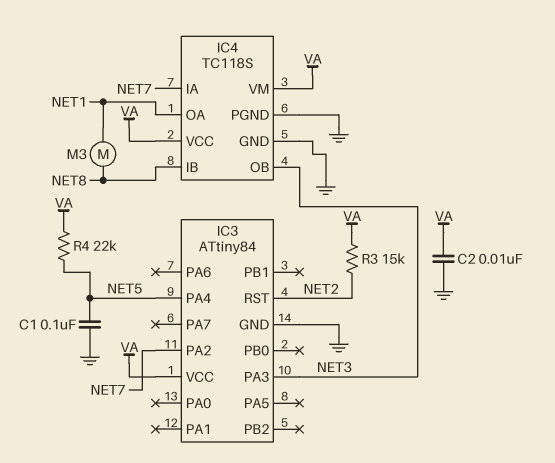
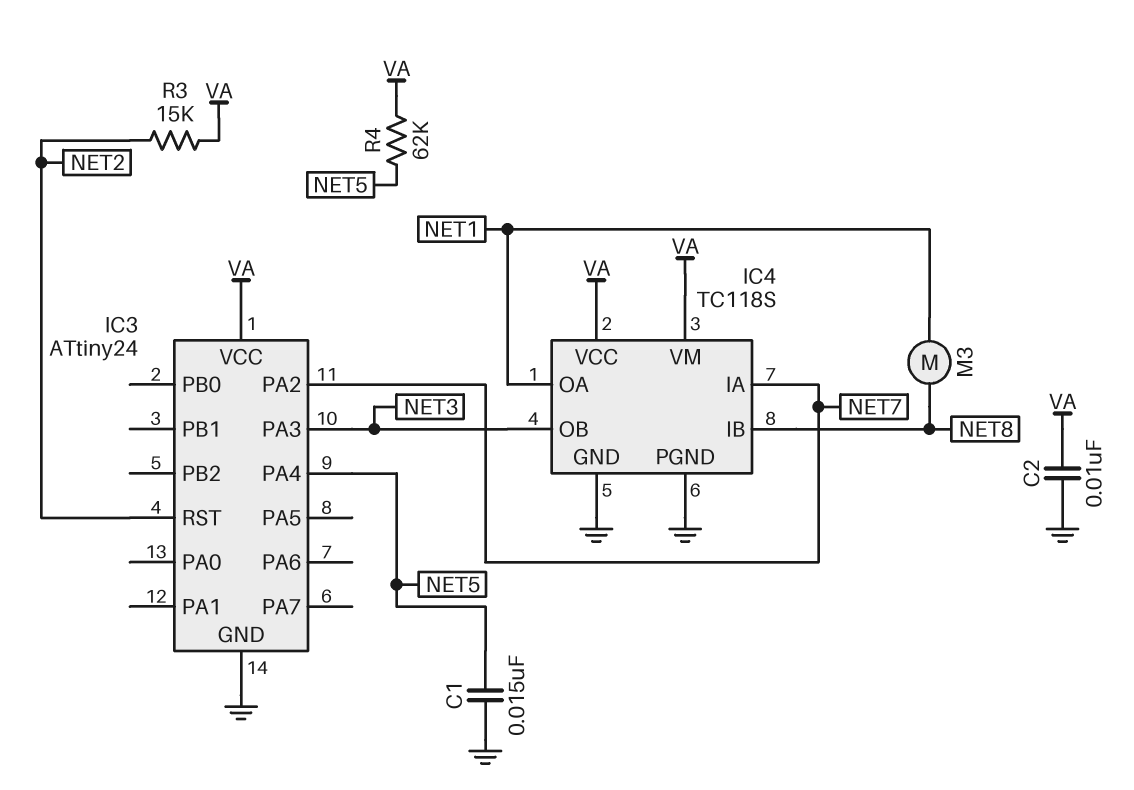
C1: 100nF (GND, NET5) -> 15nF (GND, NET5)
IC3: ATtiny84 -> ATtiny24
R4: 22k (NET5, VA) -> 62k (NET5, VA)

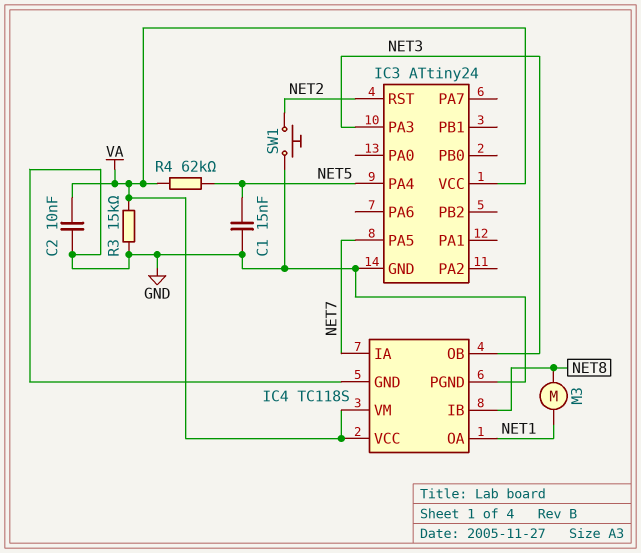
IC3 pin PA2: NET7 -> none
IC3 pin PA5: none -> NET7
R3: 15k (NET2, VA) -> 15k (GND, VA)
SW1: none -> button (GND, NET2)

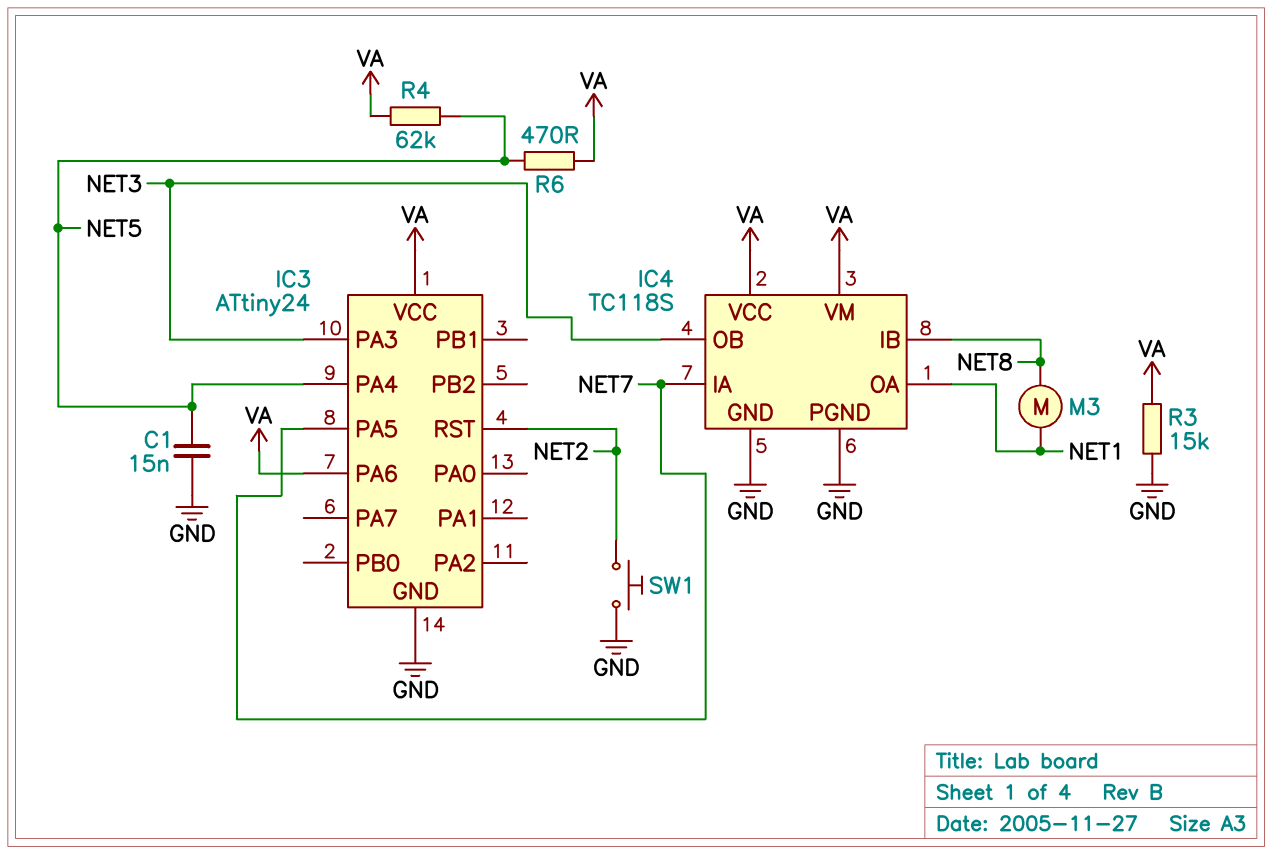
C2: 10nF (GND, VA) -> none
IC3 pin PA6: none -> VA
R6: none -> 470 (NET5, VA)

